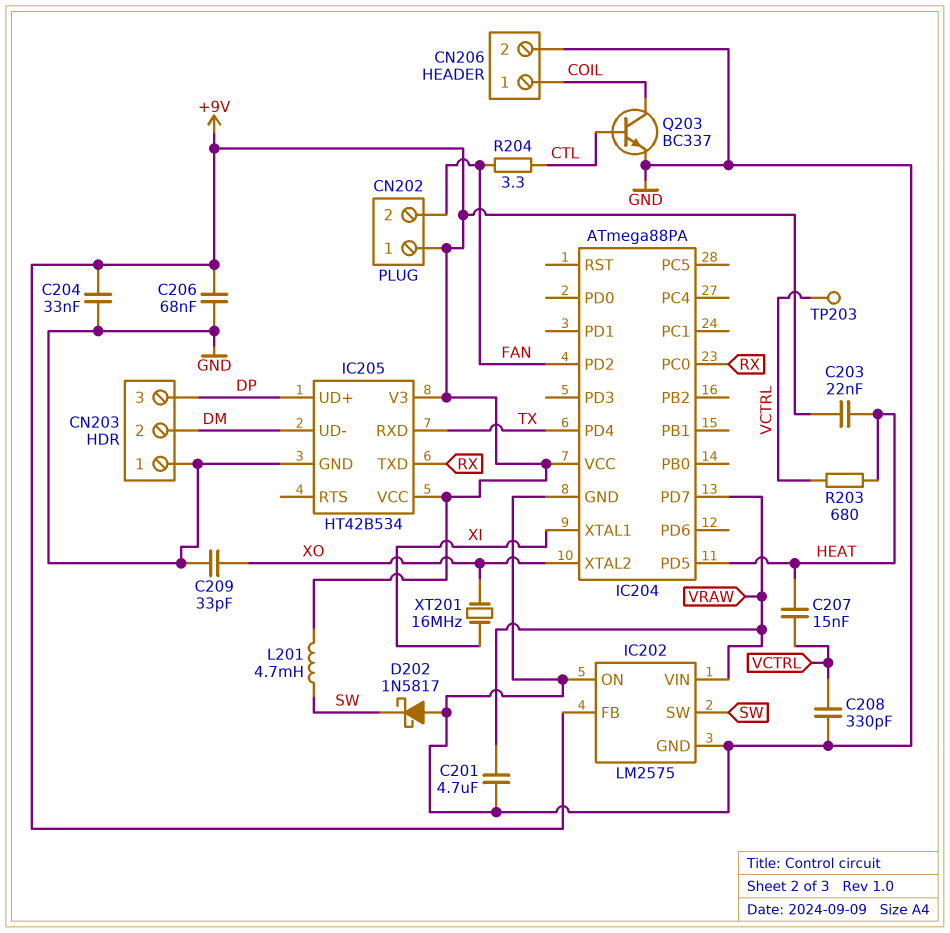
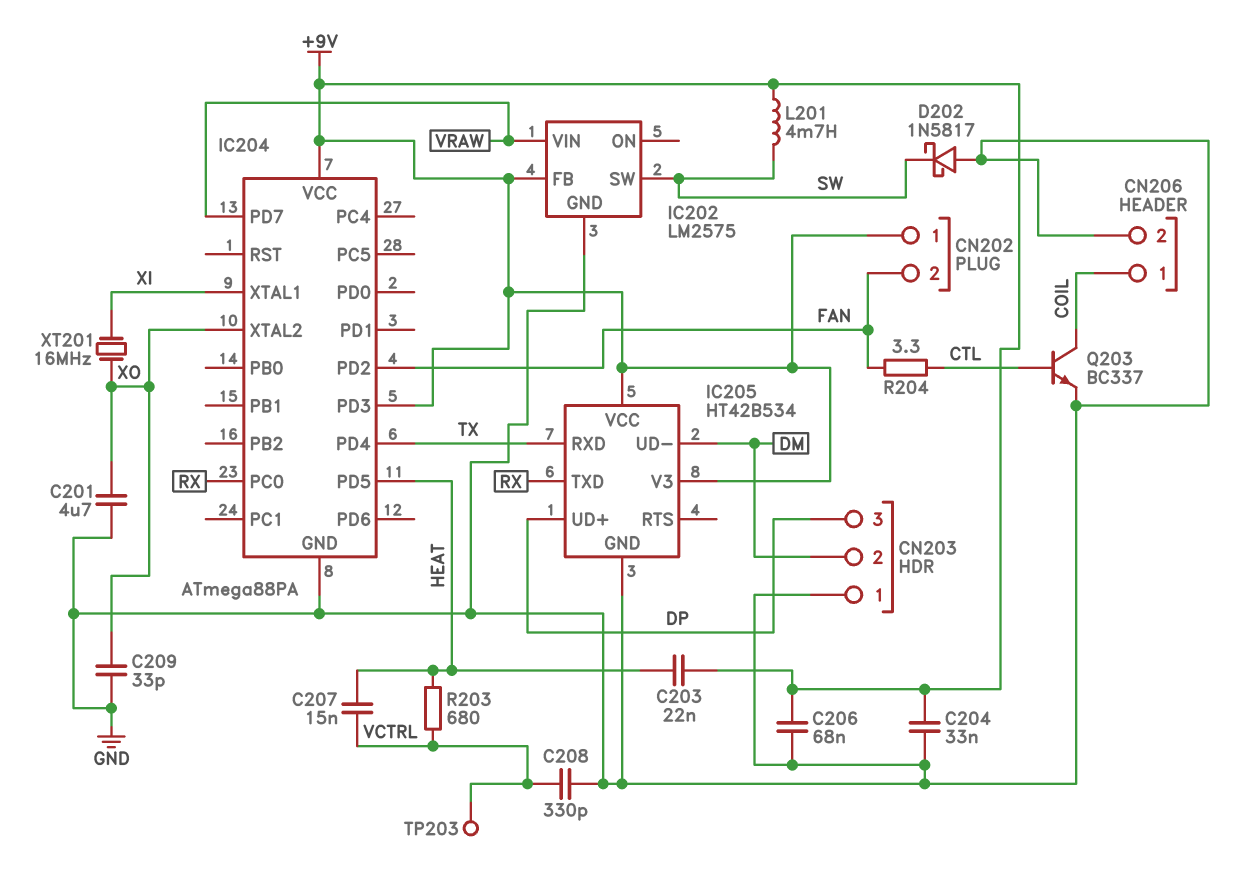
C201: 4.7uF (GND, VRAW) -> 4.7uF (GND, XO)
IC202 pin ON: GND -> none
IC204 pin PD3: none -> +9V

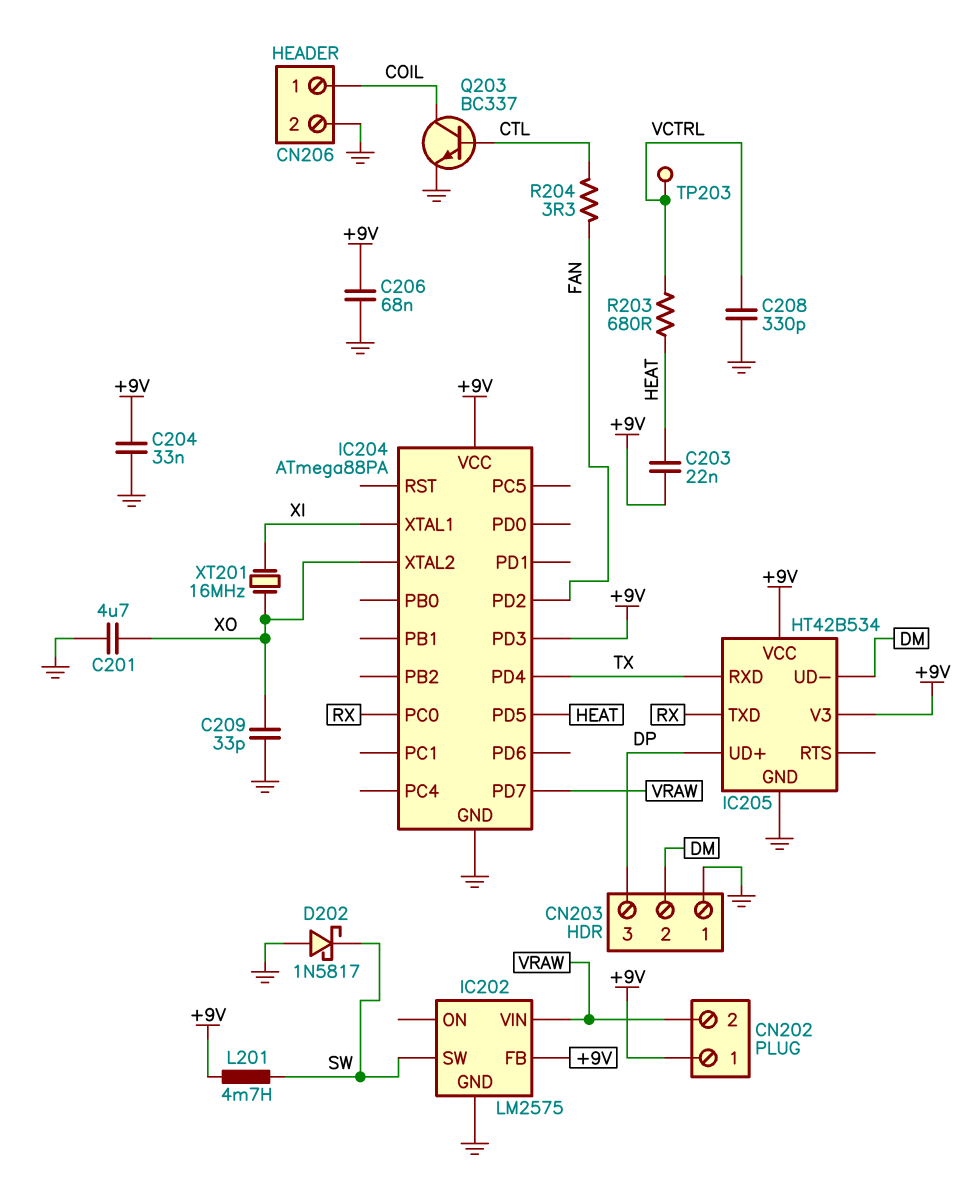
C207: 15nF (HEAT, VCTRL) -> none
CN202 pin 2: FAN -> VRAW

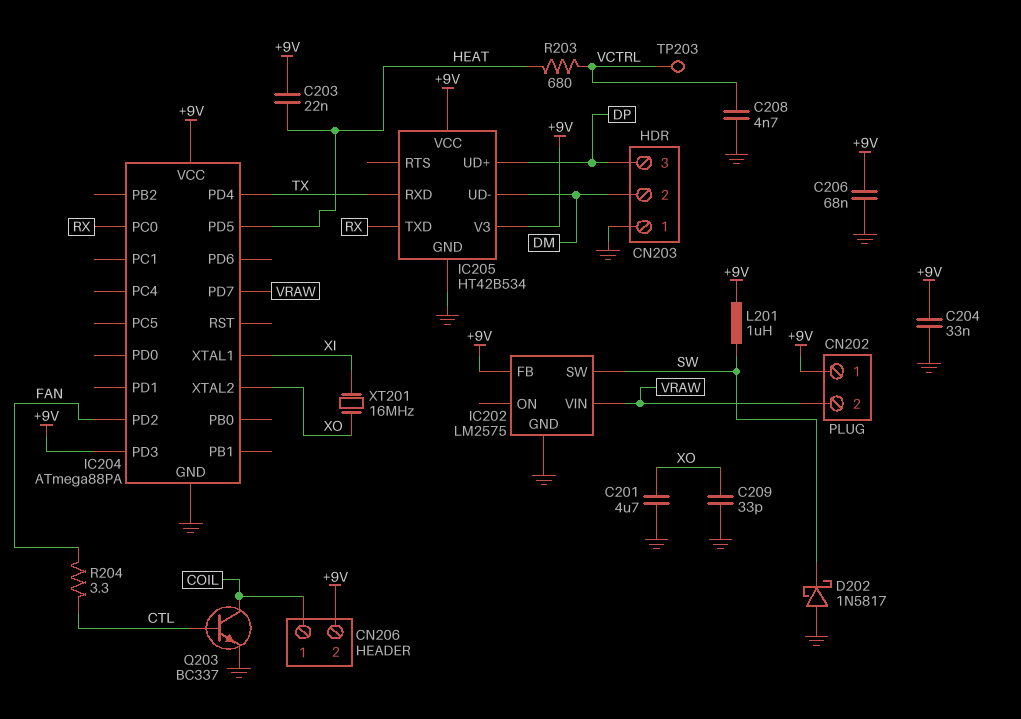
C208: 330pF (GND, VCTRL) -> 4.7nF (GND, VCTRL)
CN206 pin 2: GND -> +9V
L201: 4.7mH (+9V, SW) -> 1uH (+9V, SW)

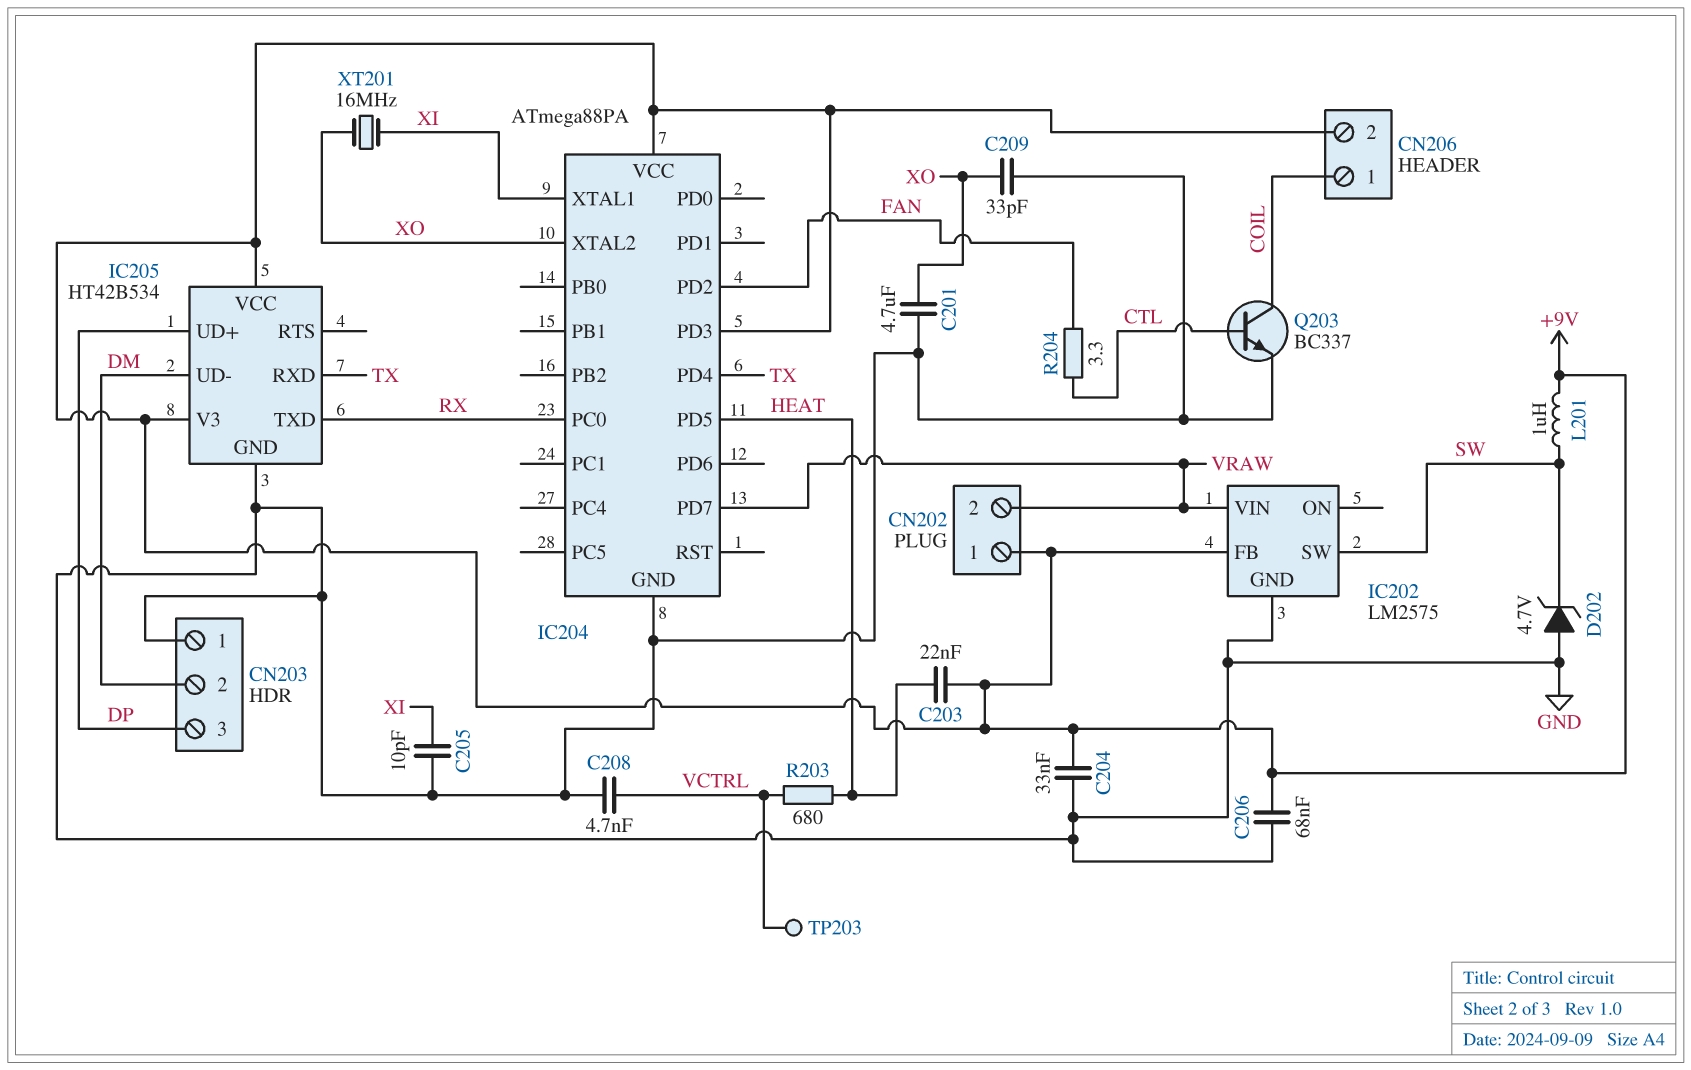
C205: none -> 10pF (GND, XI)
D202: schottky 1N5817 (A GND, K SW) -> zener 4.7V (A GND, K SW)

